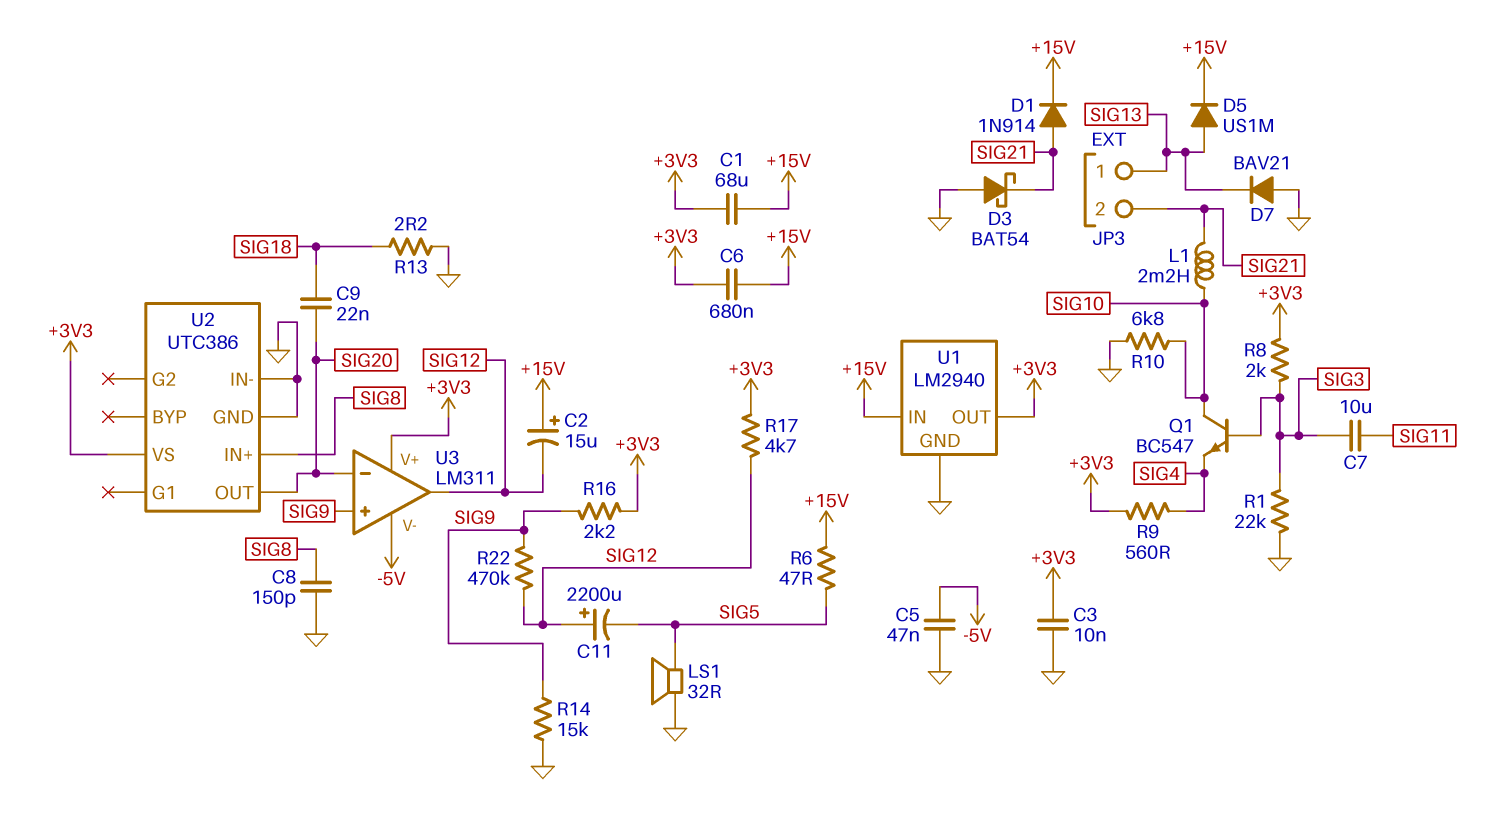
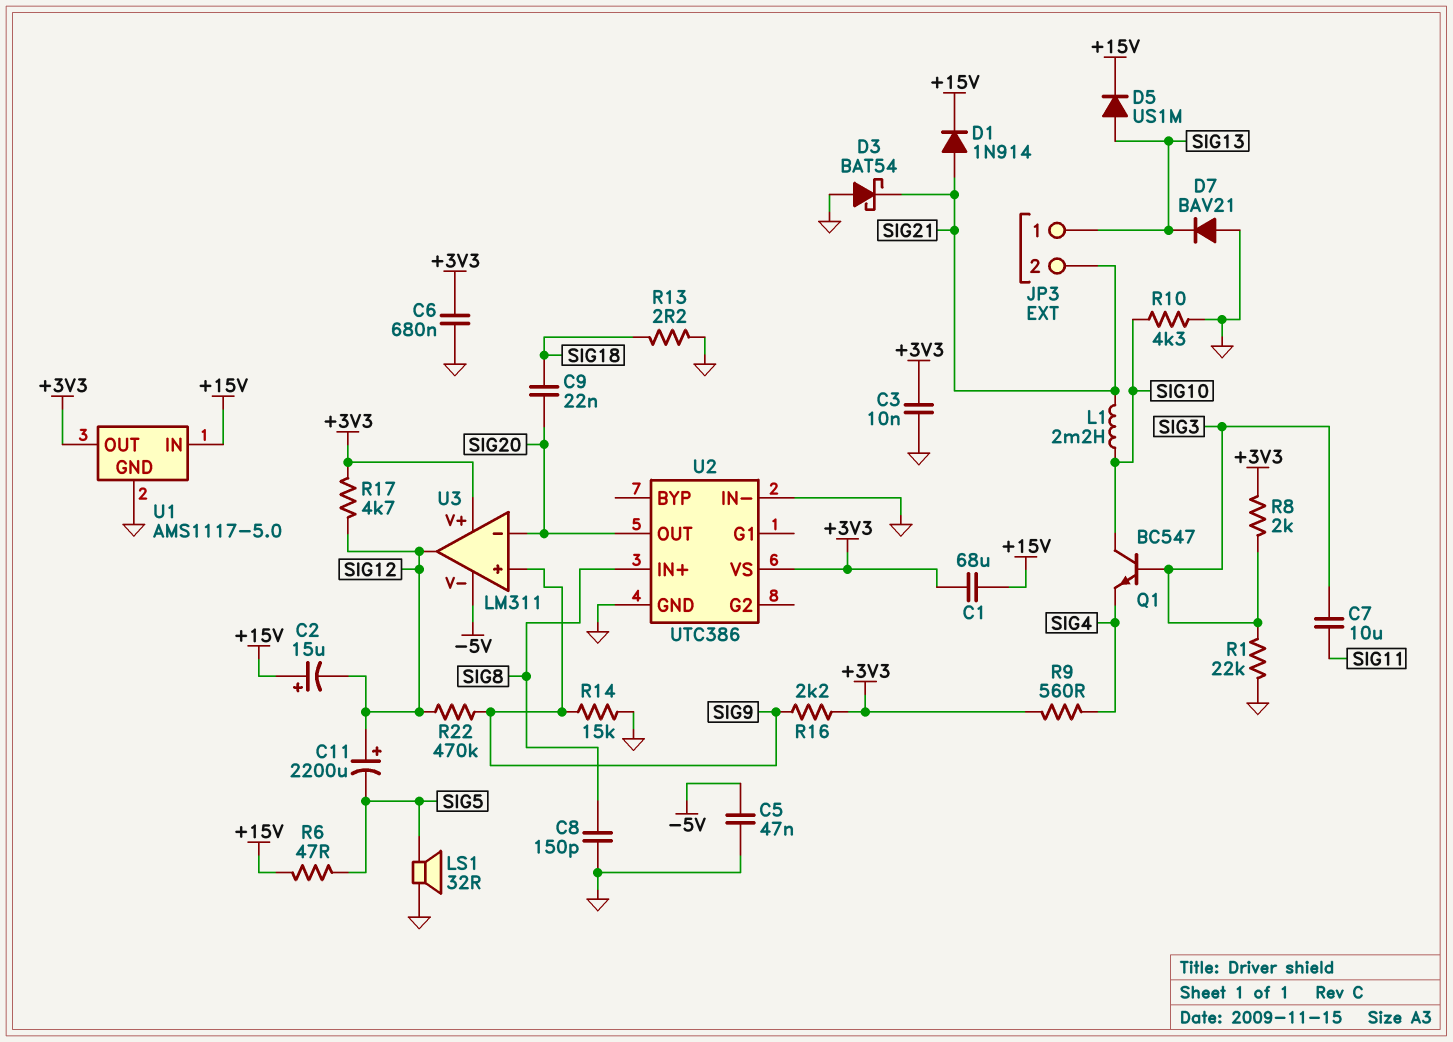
C6: 680nF (+3V3, +15V) -> 680nF (+3V3, GND)
R10: 6.8k (GND, SIG10) -> 4.3k (GND, SIG10)
U1: LM2940 -> AMS1117-5.0

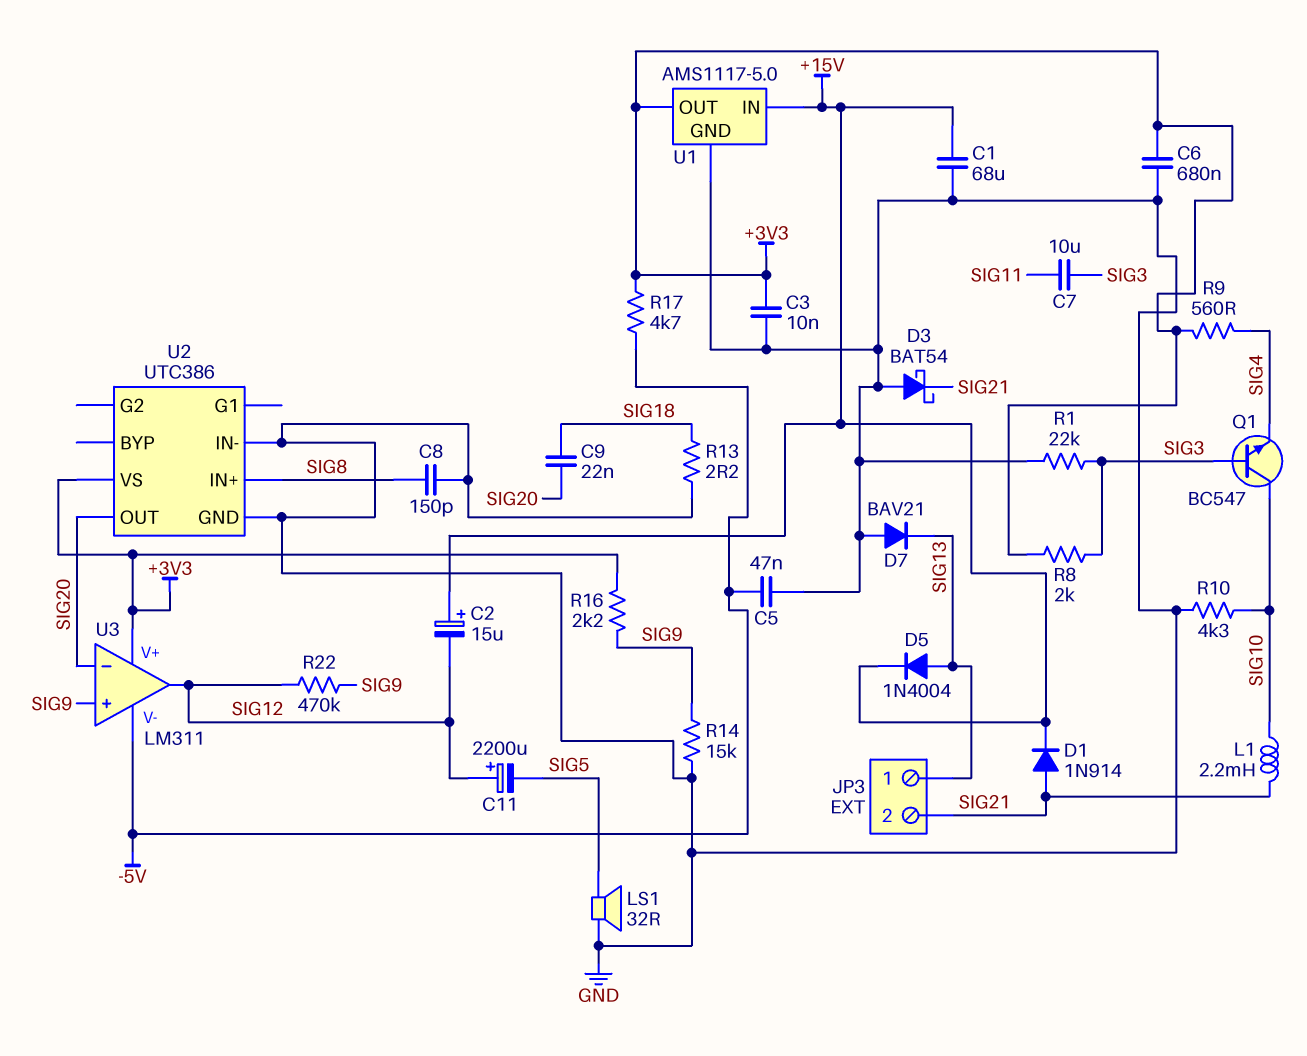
C1: 68uF (+3V3, +15V) -> 68uF (+15V, GND)
D5: diode US1M (A SIG13, K +15V) -> diode 1N4004 (A SIG13, K +15V)
R6: 47 (+15V, SIG5) -> none
R17: 4.7k (+3V3, SIG12) -> 4.7k (+3V3, -5V)

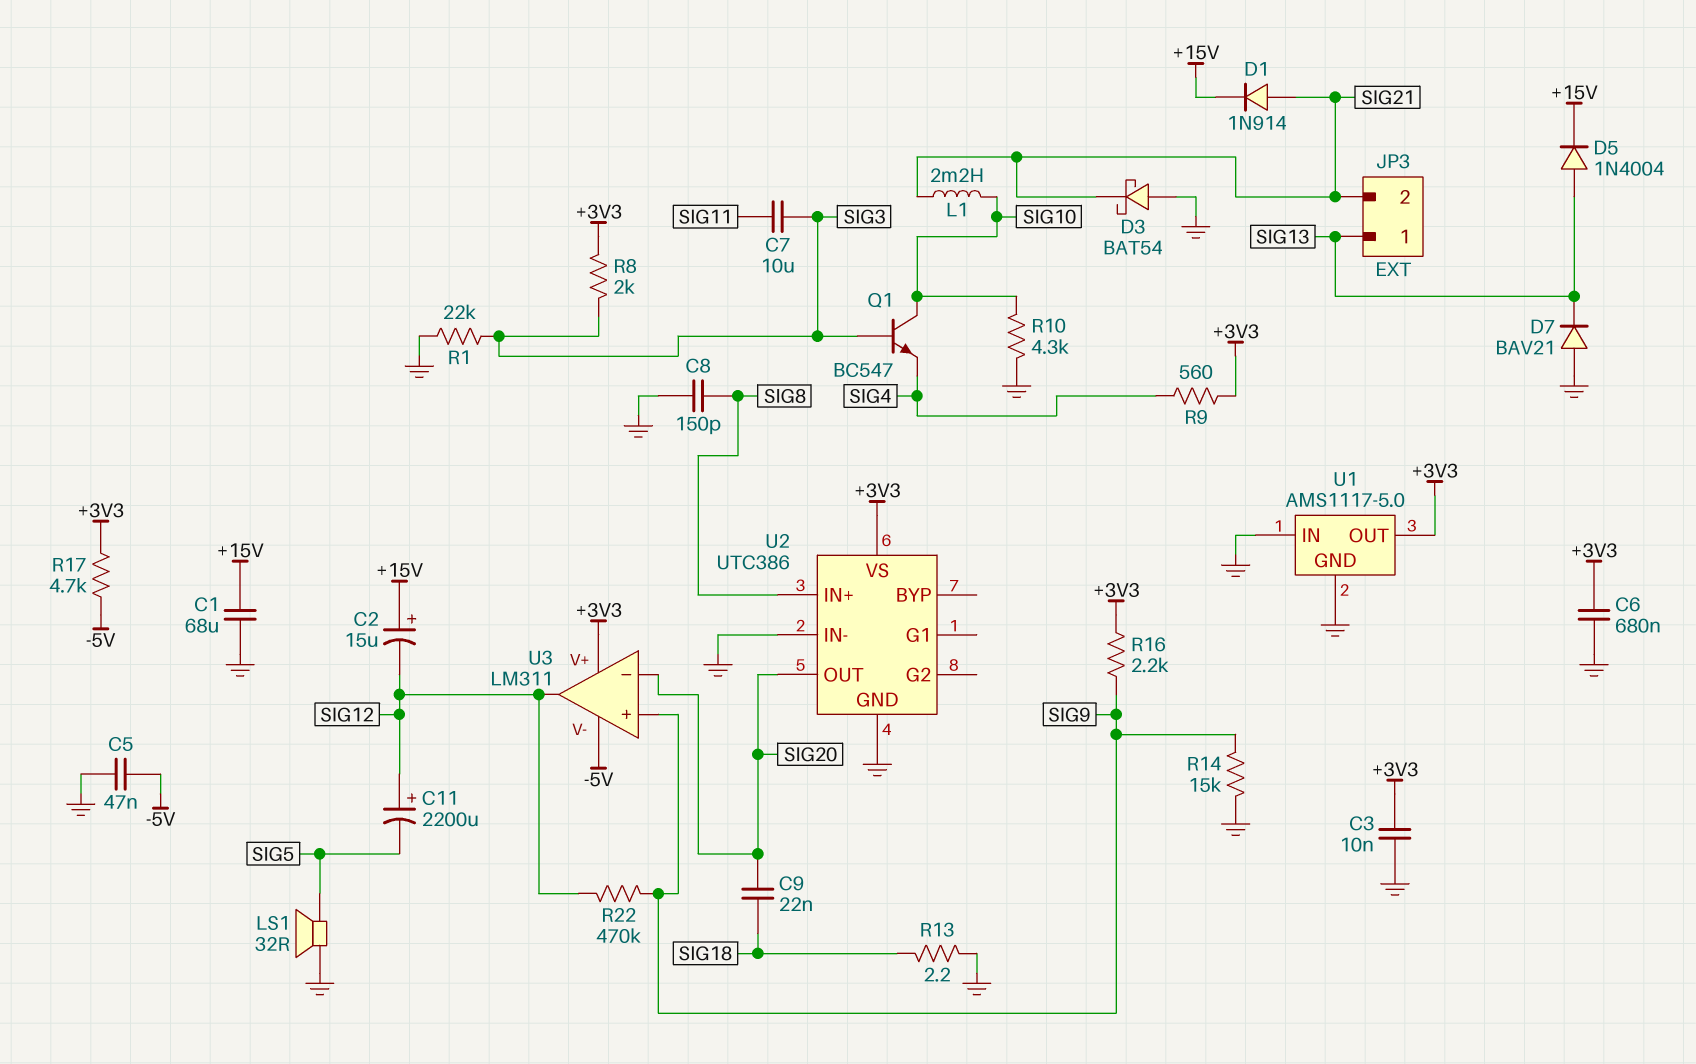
U1 pin IN: +15V -> GND

